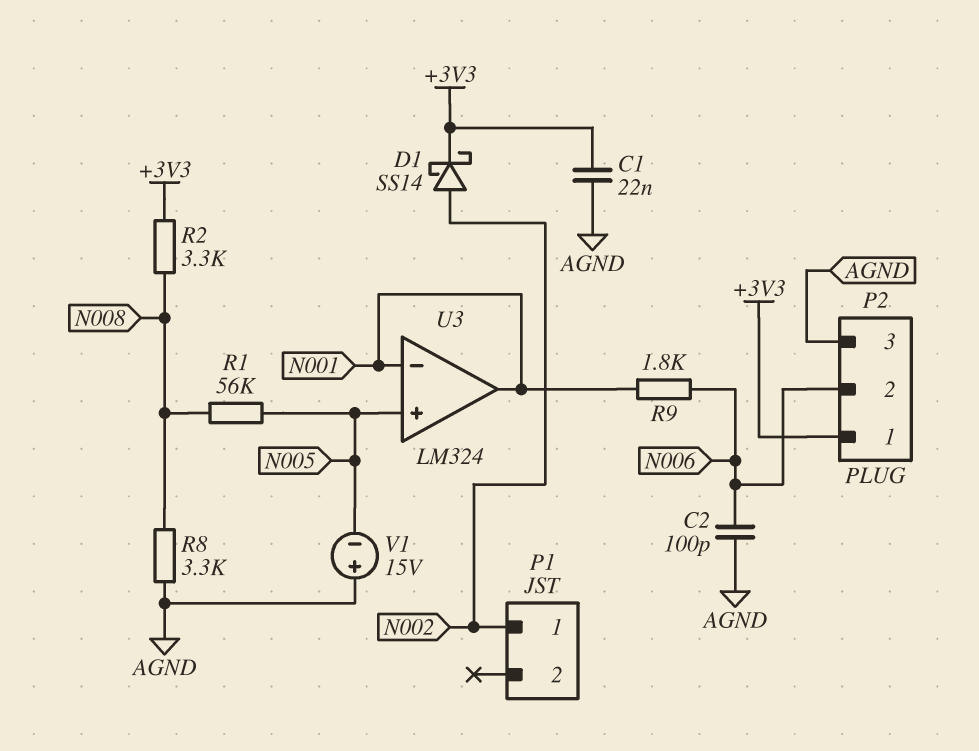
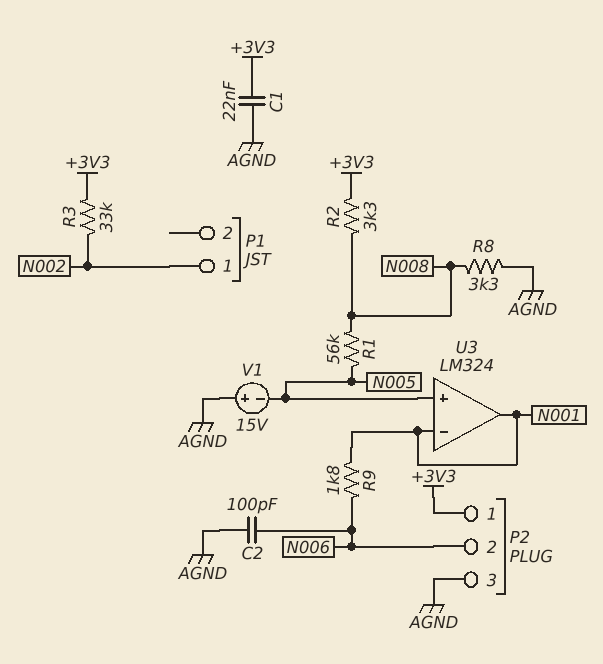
D1: schottky SS14 (A N002, K +3V3) -> none
R3: none -> 33k (+3V3, N002)

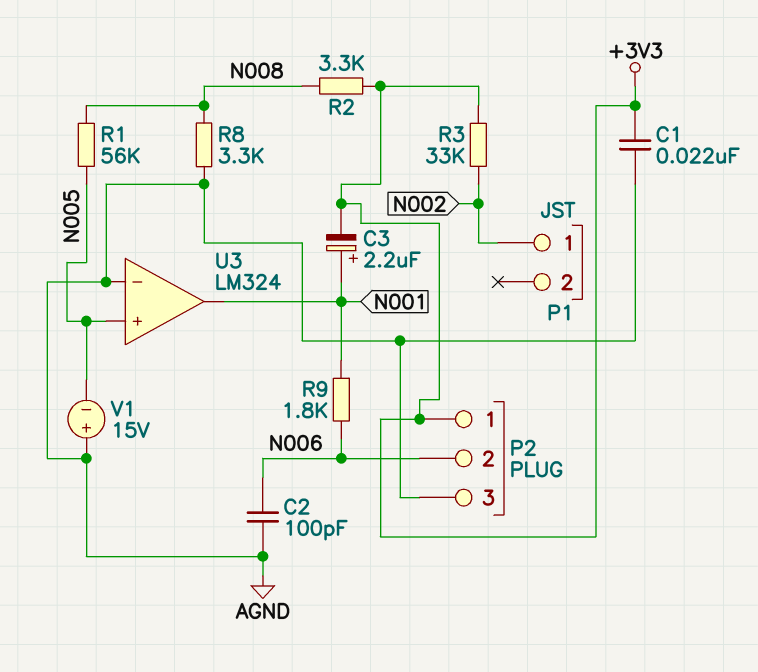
C3: none -> 2.2uF (plus N001, minus +3V3)
U3 pin in-: N001 -> AGND

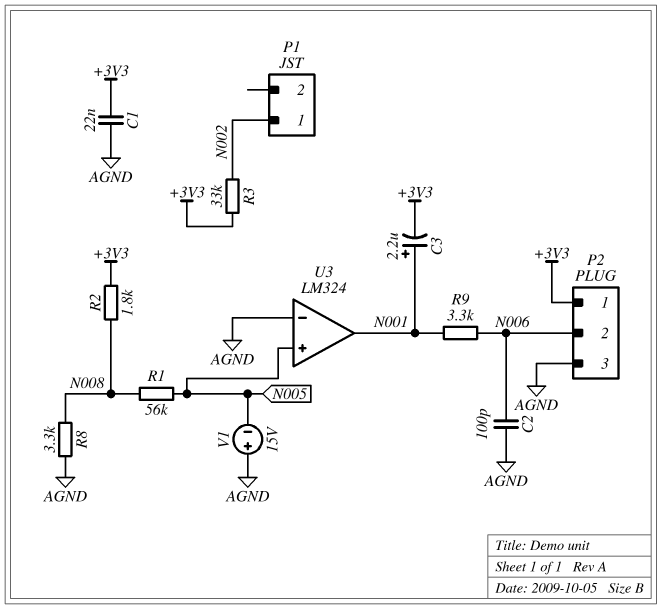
R2: 3.3k (+3V3, N008) -> 1.8k (+3V3, N008)
R9: 1.8k (N001, N006) -> 3.3k (N001, N006)

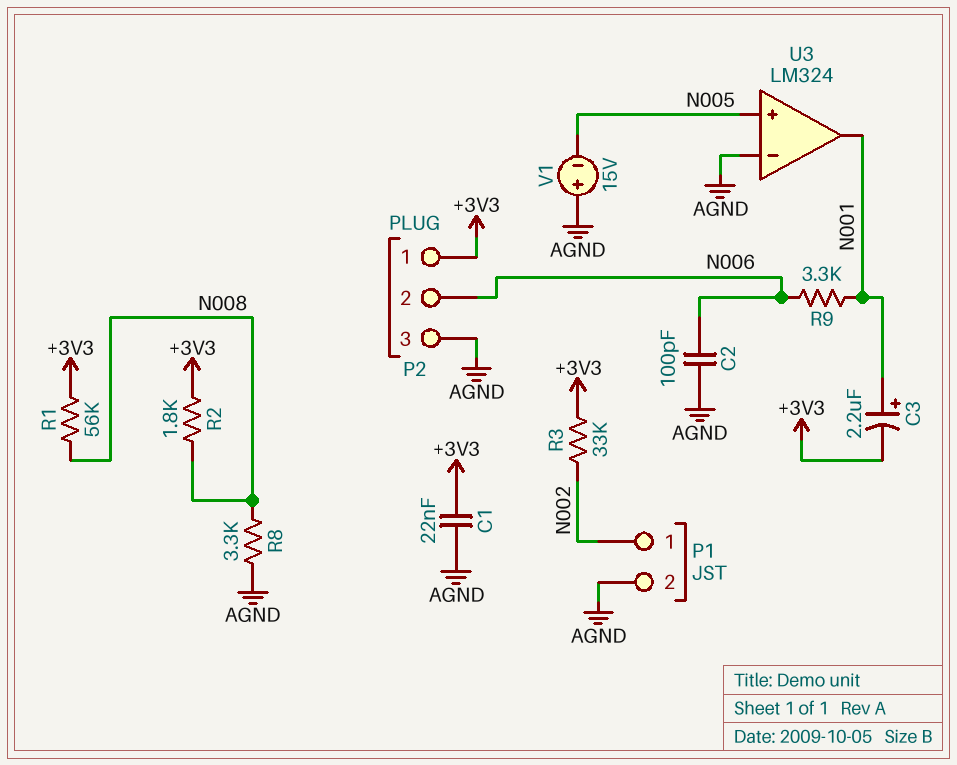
P1 pin 2: none -> AGND
R1: 56k (N005, N008) -> 56k (+3V3, N008)

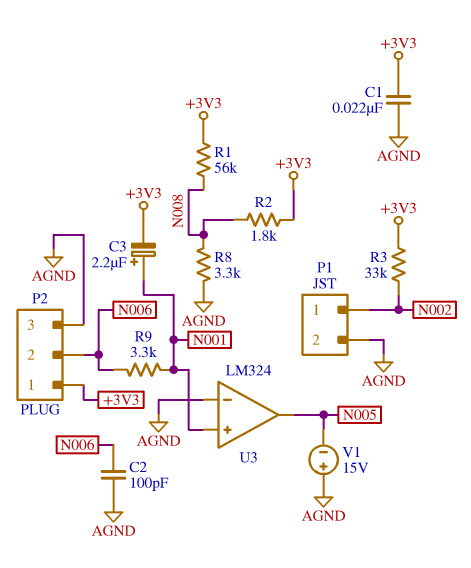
U3 pin in+: N005 -> N001
U3 pin out: N001 -> N005

